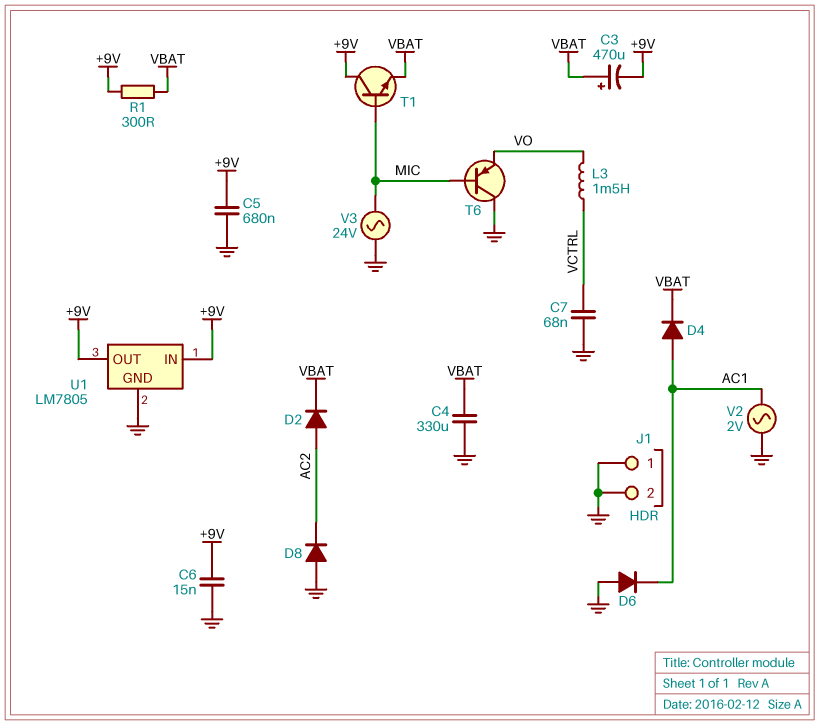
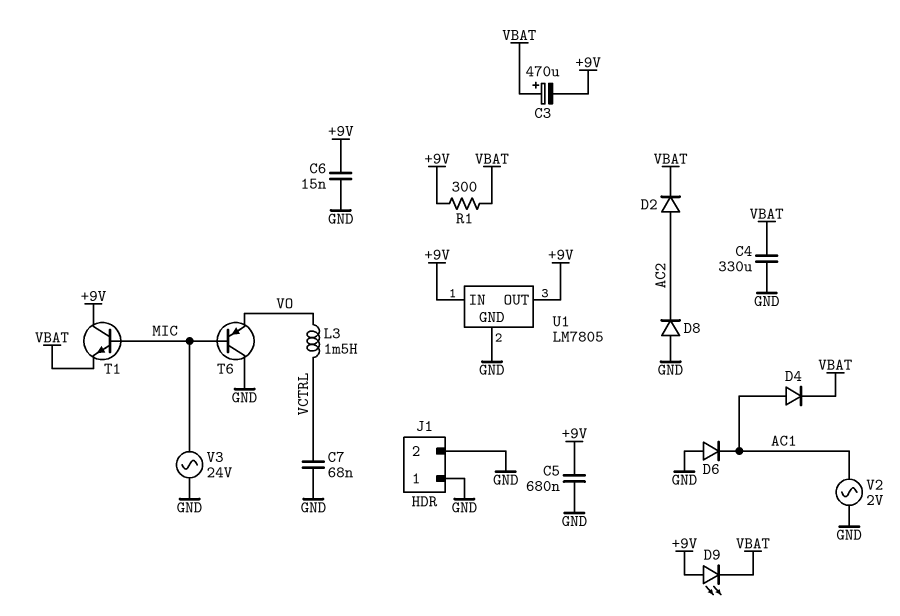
D9: none -> LED (A +9V, K VBAT)

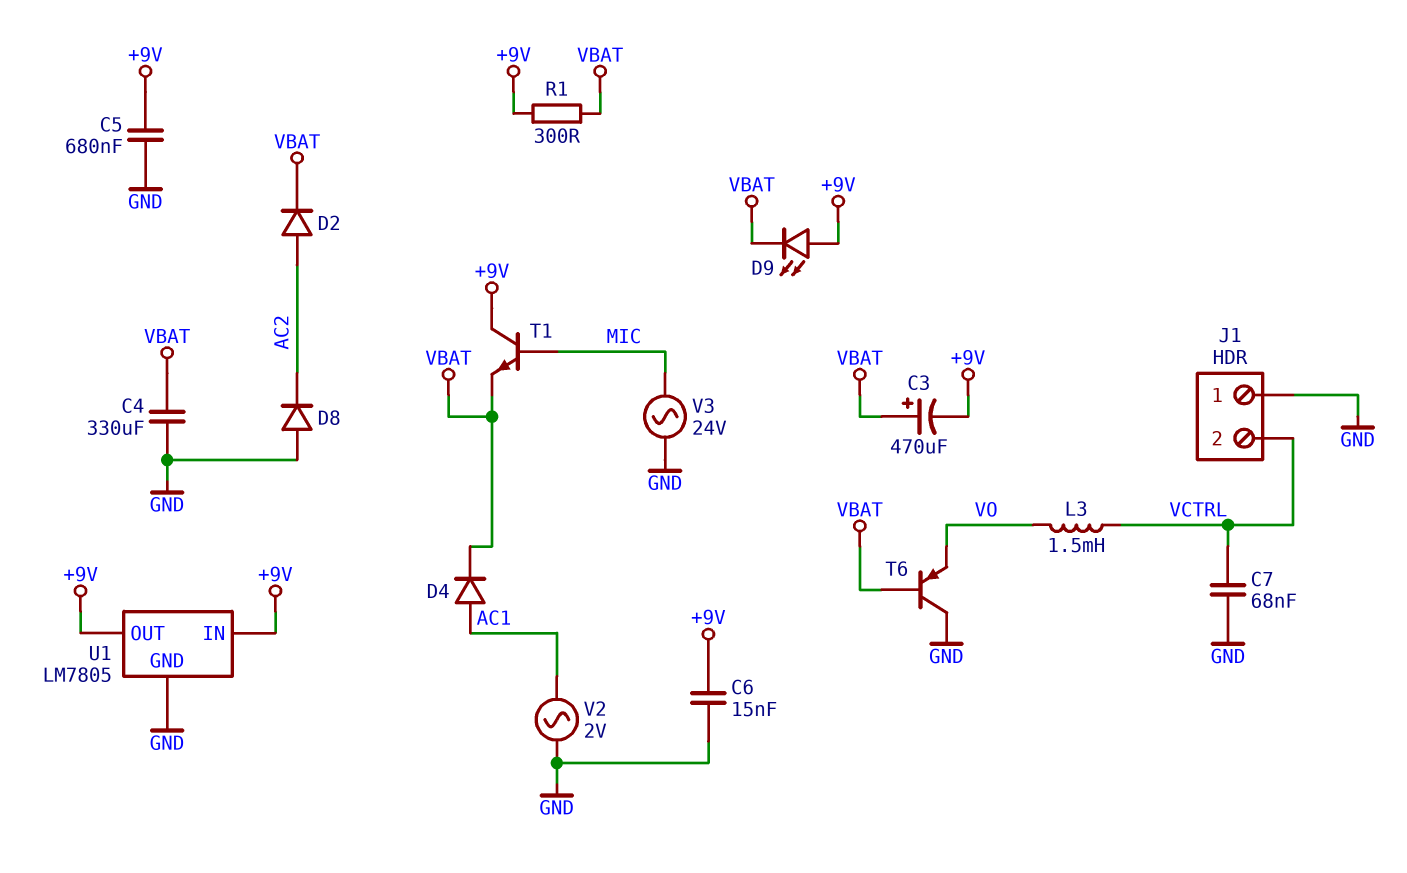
D6: diode (A GND, K AC1) -> none
J1 pin 2: GND -> VCTRL
T6: PNP (B MIC, C GND, E VO) -> PNP (B VBAT, C GND, E VO)

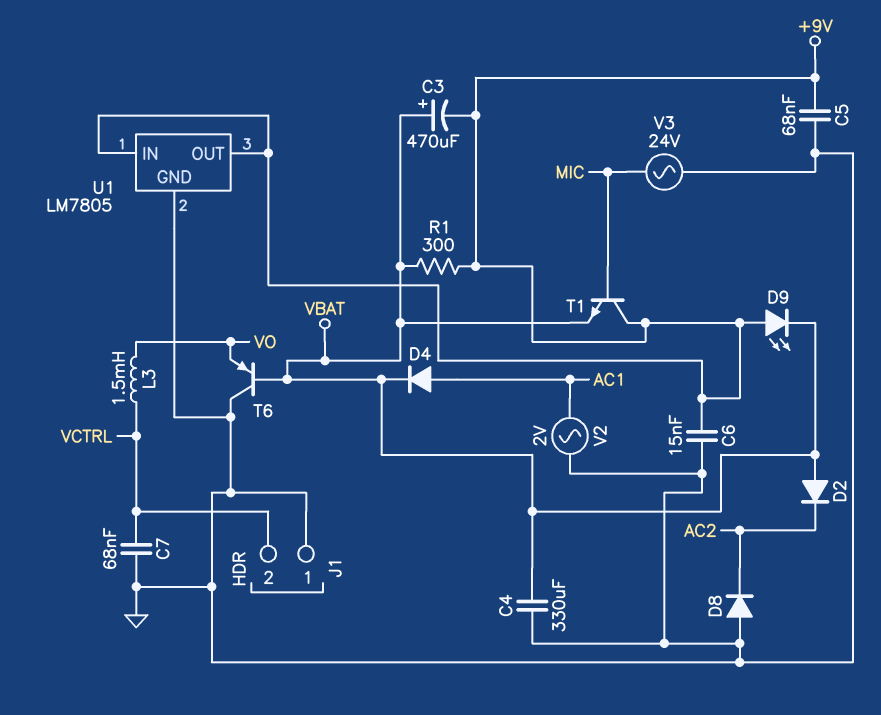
C5: 680nF (+9V, GND) -> 68nF (+9V, GND)
D2: diode (A AC2, K VBAT) -> diode (A VBAT, K AC2)

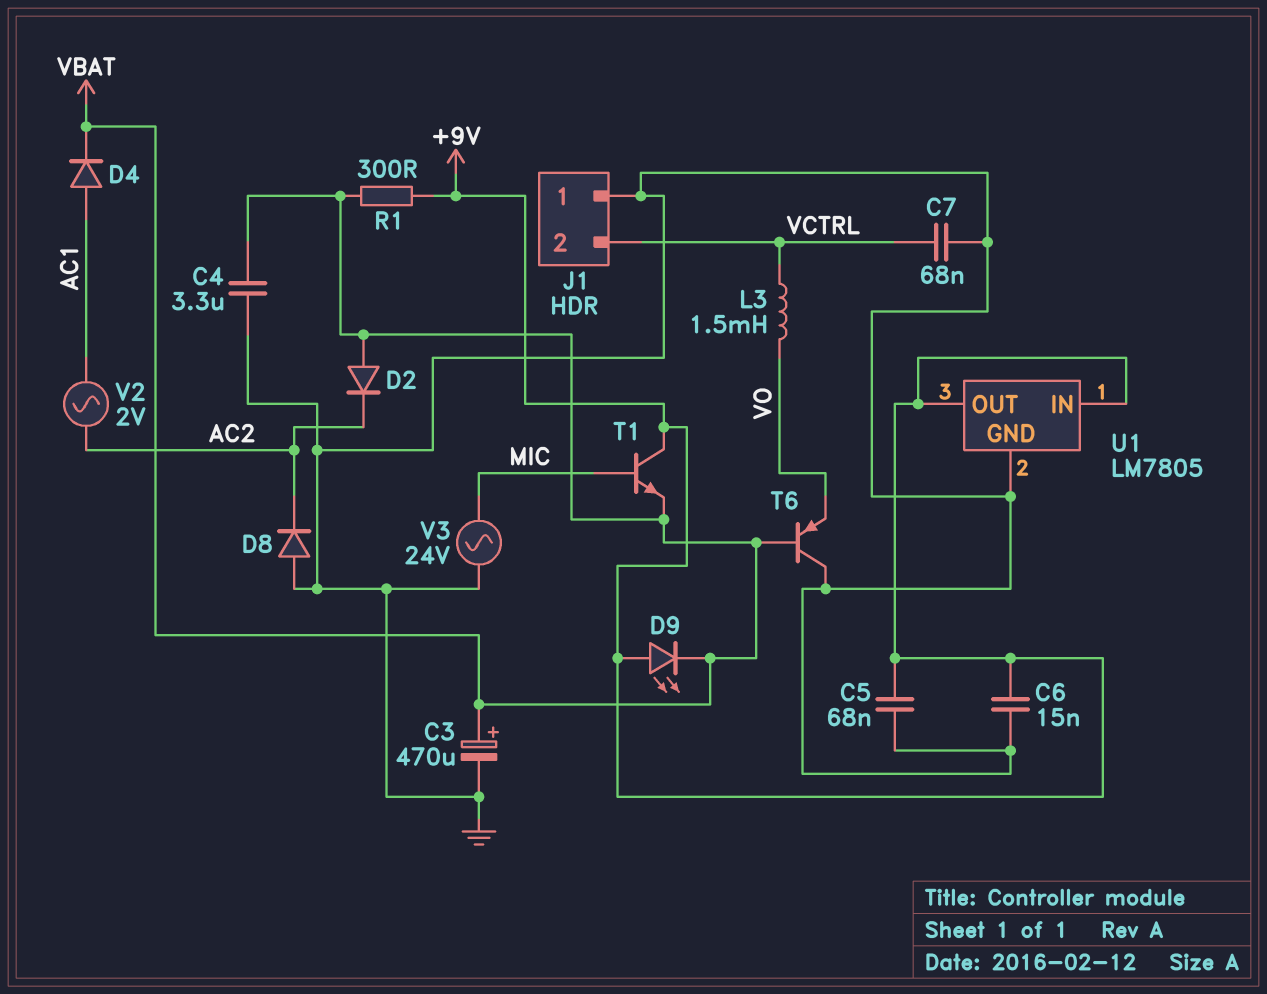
C3: 470uF (plus VBAT, minus +9V) -> 470uF (plus VBAT, minus GND)
C4: 330uF (GND, VBAT) -> 3.3uF (GND, VBAT)
V2: AC 2V (AC1, GND) -> AC 2V (AC1, AC2)

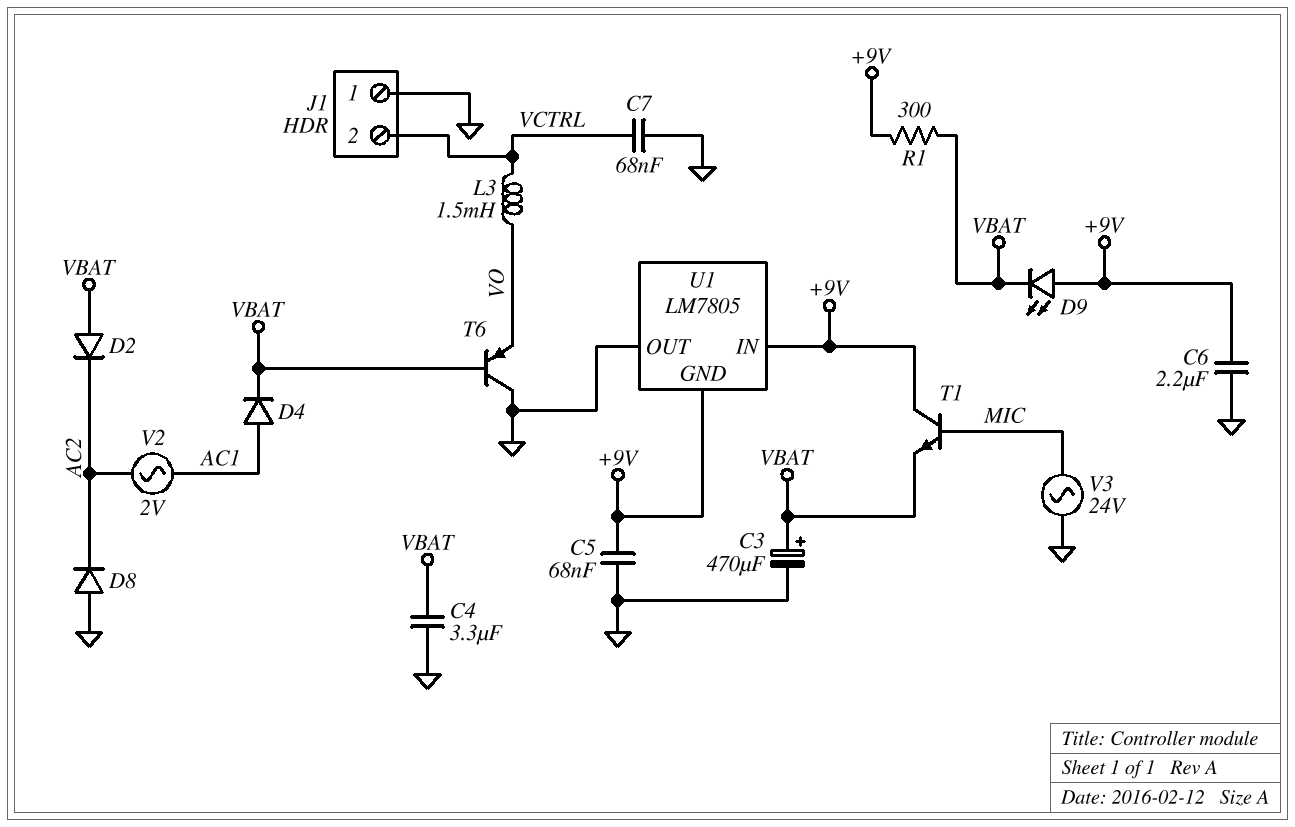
C6: 15nF (+9V, GND) -> 2.2uF (+9V, GND)
U1 pin GND: GND -> +9V
U1 pin OUT: +9V -> GND

